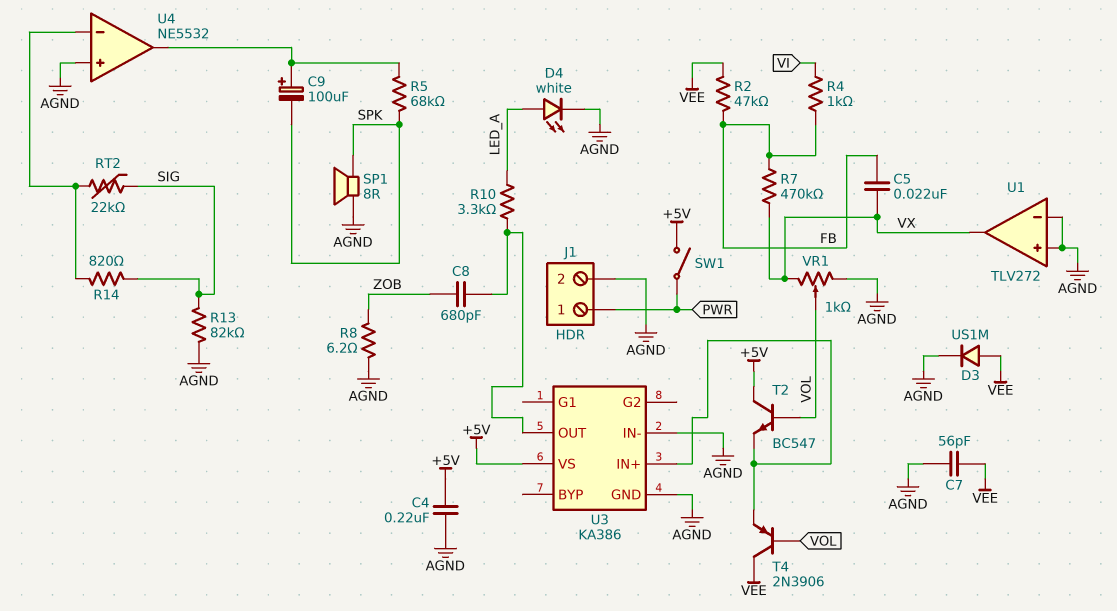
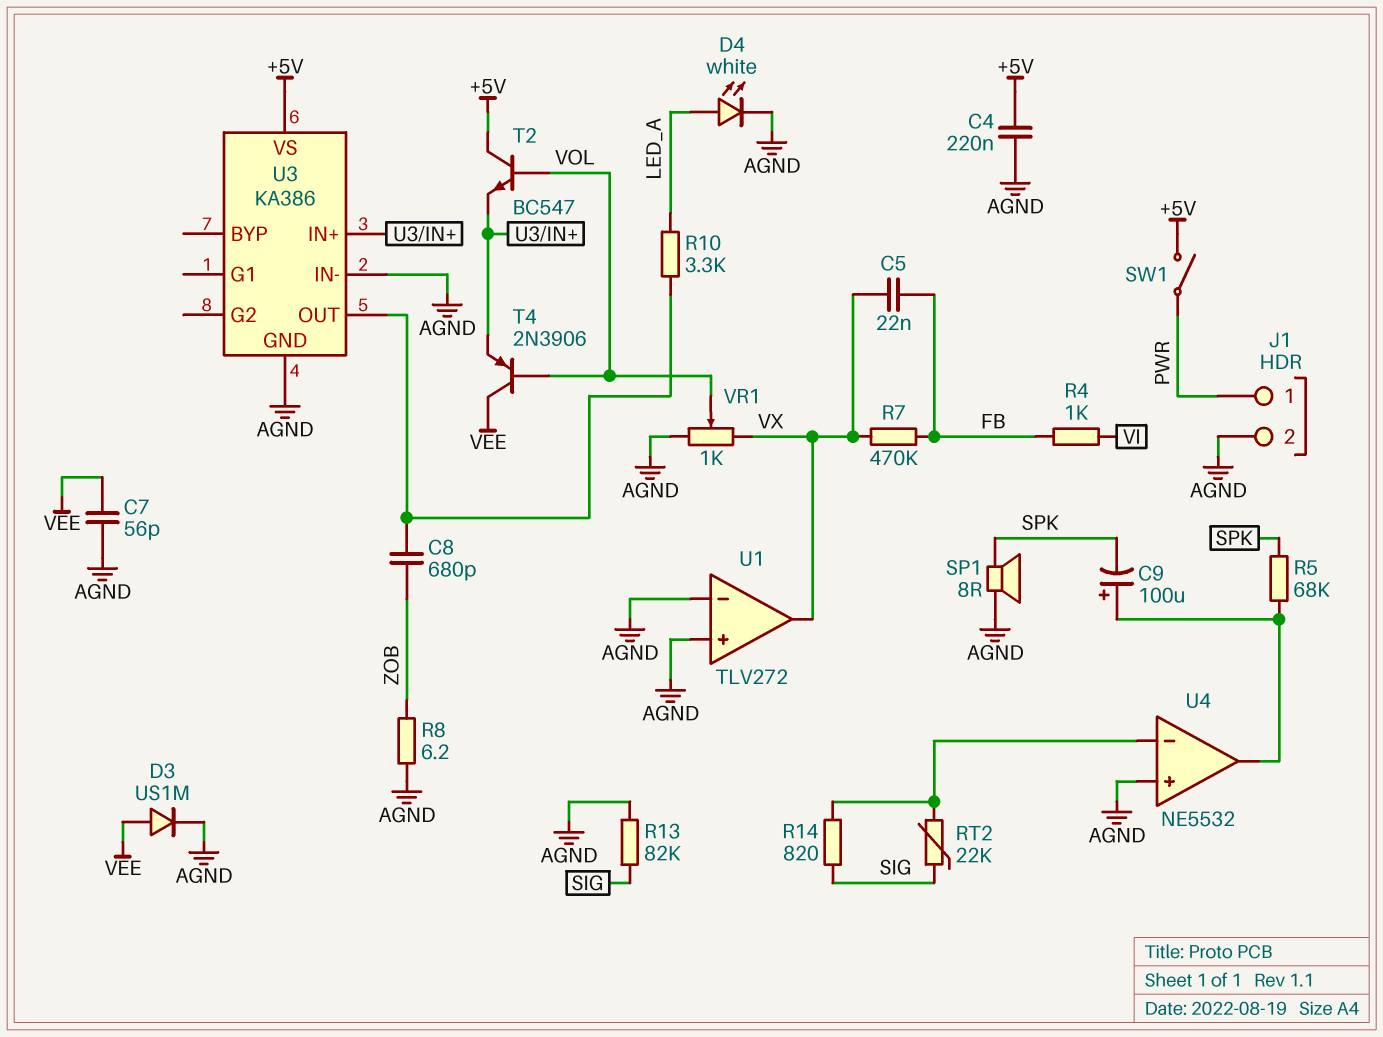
R2: 47k (FB, VEE) -> none

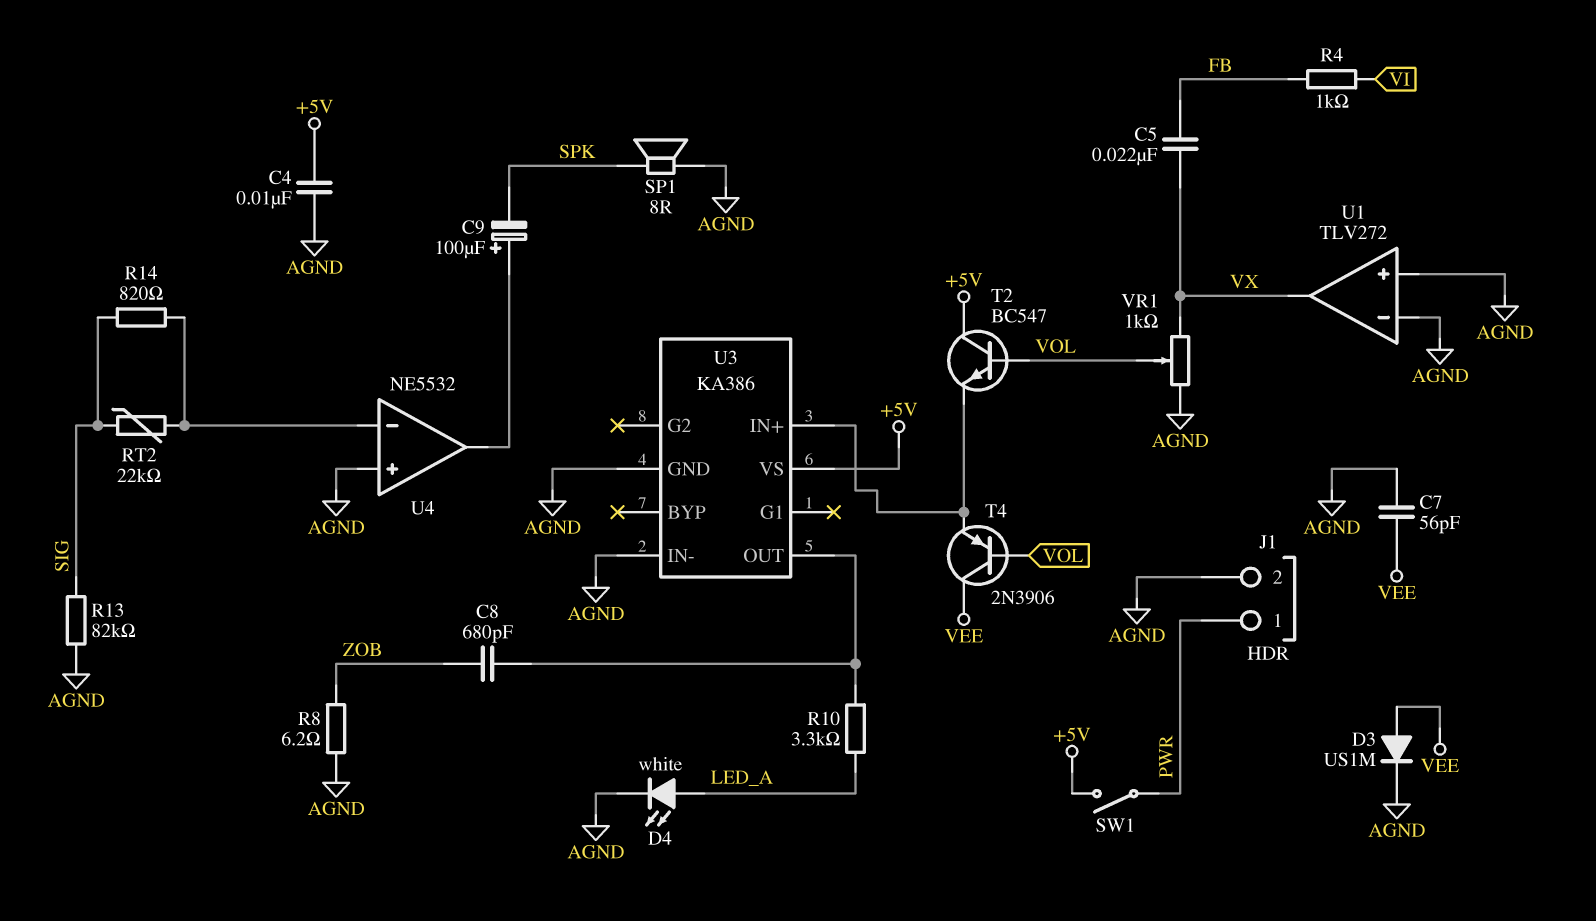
C4: 220nF (+5V, AGND) -> 10nF (+5V, AGND)
R5: 68k (SPK, U4/out) -> none
R7: 470k (FB, VX) -> none

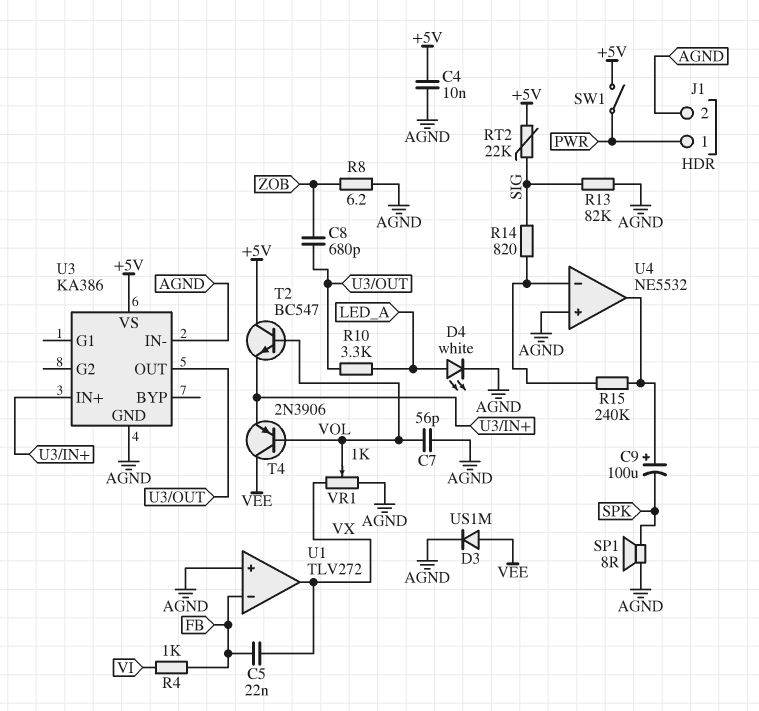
C7: 56pF (AGND, VEE) -> 56pF (AGND, VOL)
R15: none -> 240k (U4/in-, U4/out)
RT2: 22k (SIG, U4/in-) -> 22k (+5V, SIG)
U1 pin in-: AGND -> FB

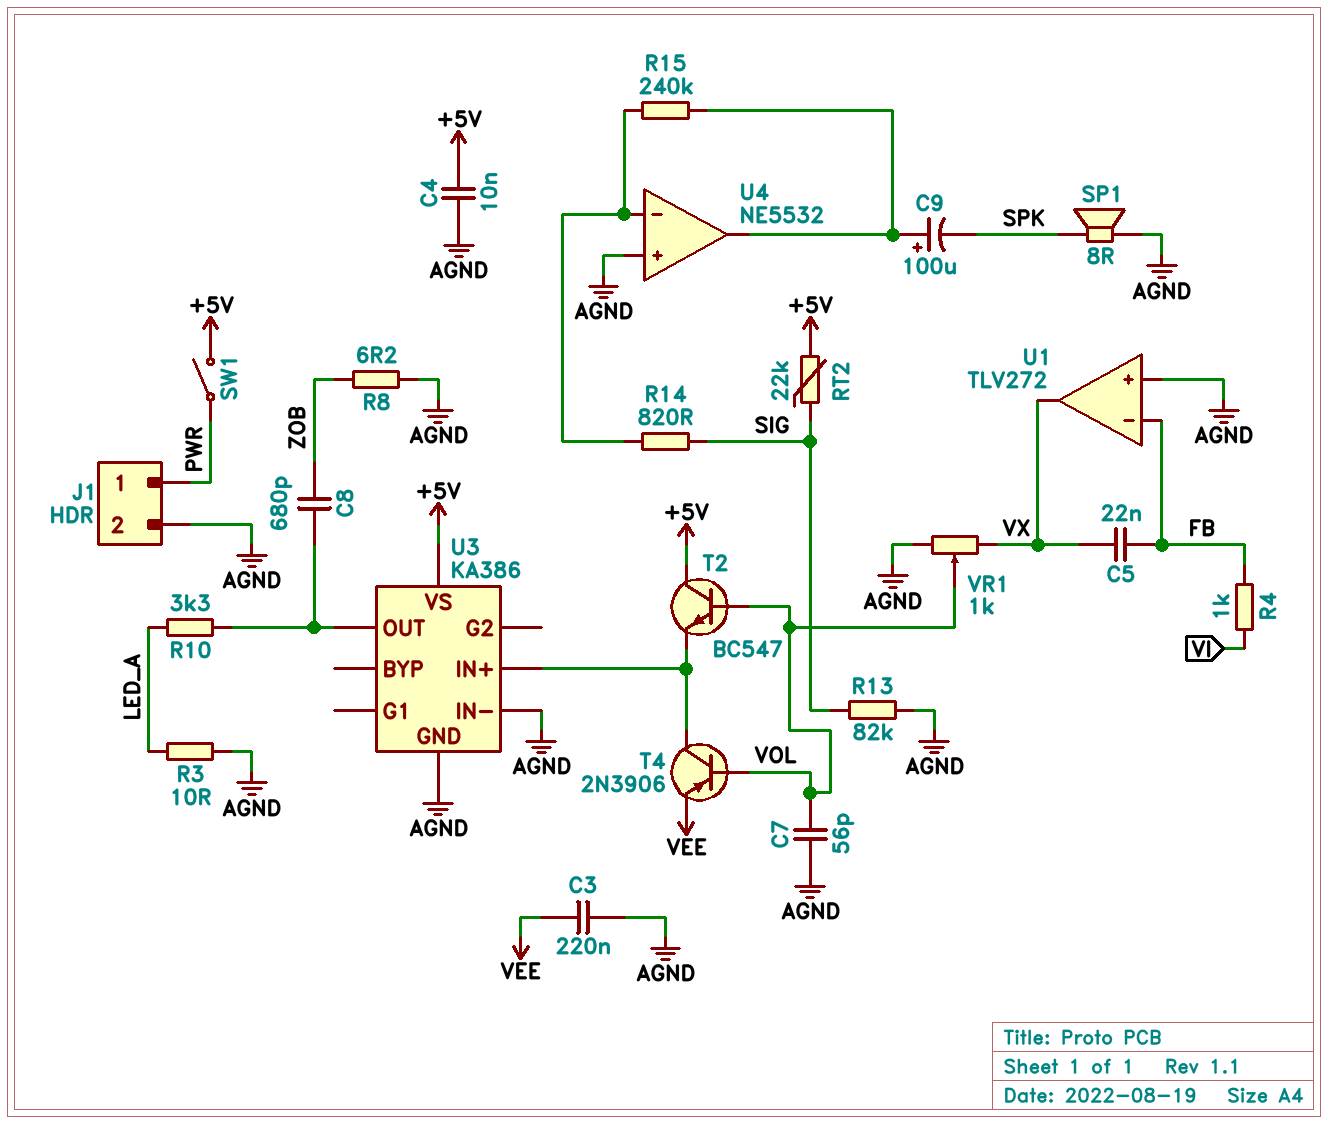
C3: none -> 220nF (AGND, VEE)
D3: diode US1M (A VEE, K AGND) -> none
D4: LED white (A LED_A, K AGND) -> none
R3: none -> 10 (AGND, LED_A)
T4: PNP 2N3906 (B VOL, C VEE, E U3/IN+) -> PNP 2N3906 (B VOL, C U3/IN+, E VEE)

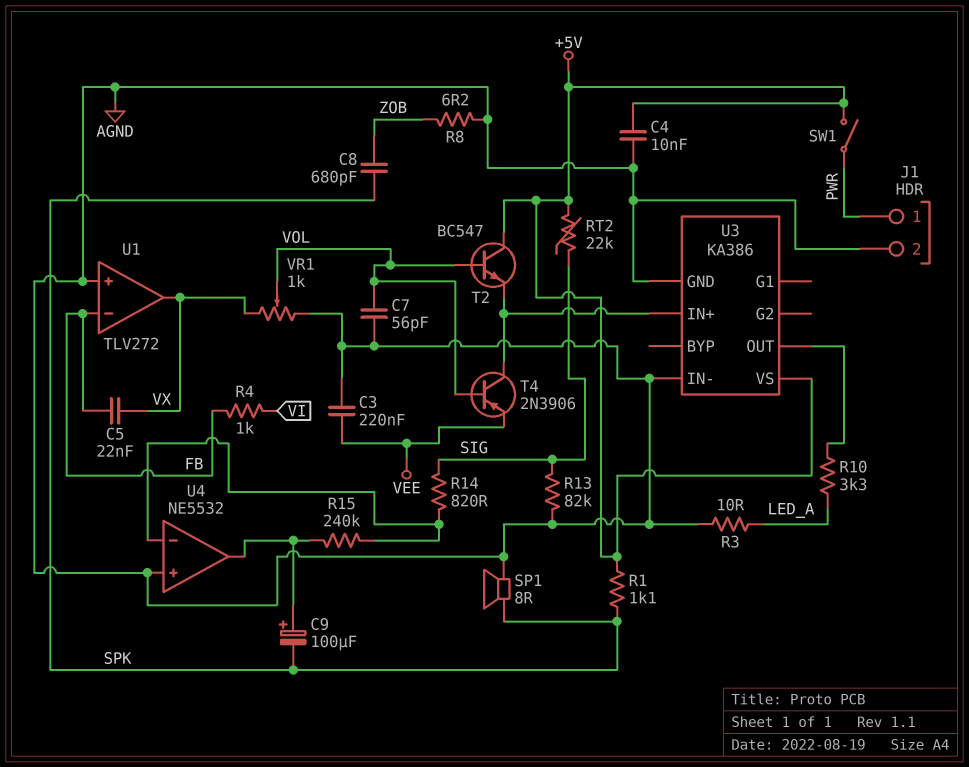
C8: 680pF (U3/OUT, ZOB) -> 680pF (SPK, ZOB)
R1: none -> 1.1k (+5V, SPK)

